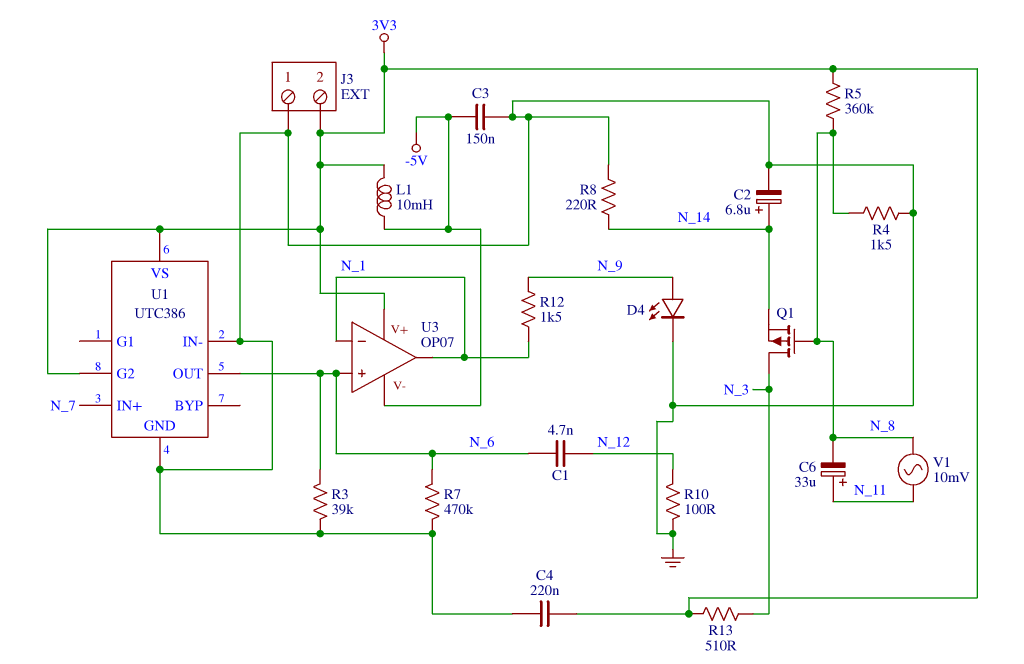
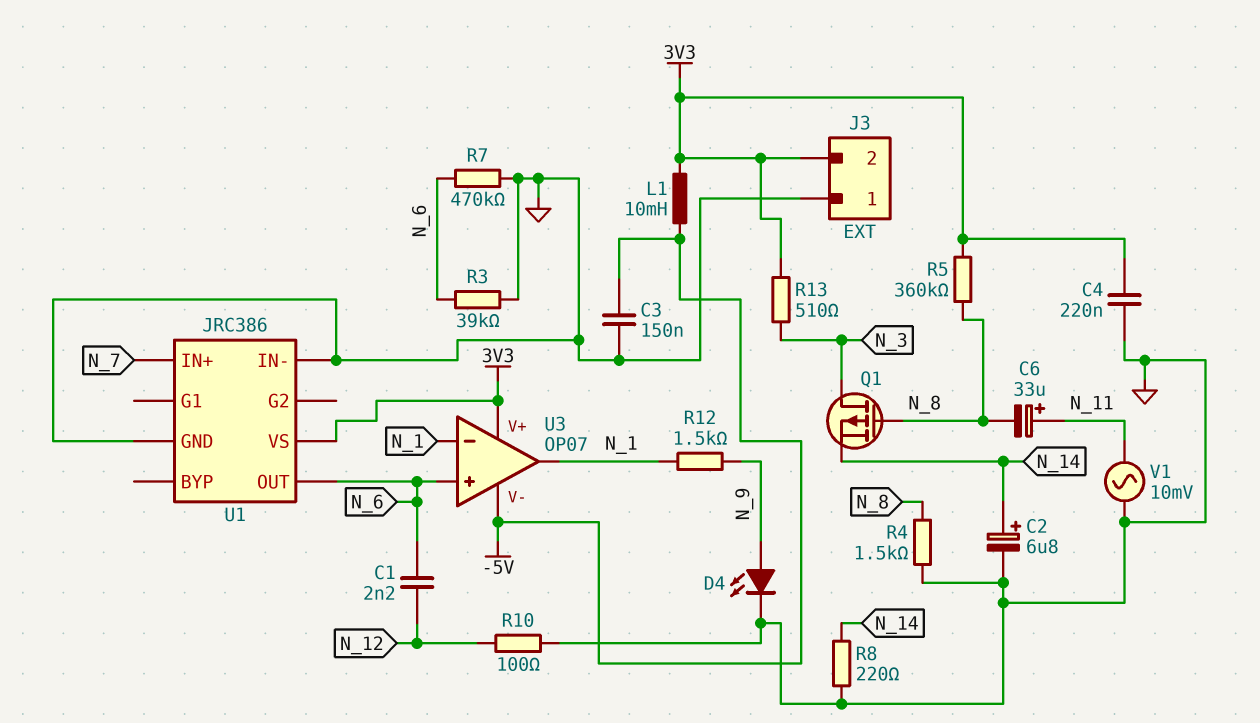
C1: 4.7nF (N_6, N_12) -> 2.2nF (N_6, N_12)
U1: UTC386 -> JRC386
U1 pin G2: 3V3 -> none
V1: AC 10mV (N_8, N_11) -> AC 10mV (GND, N_11)

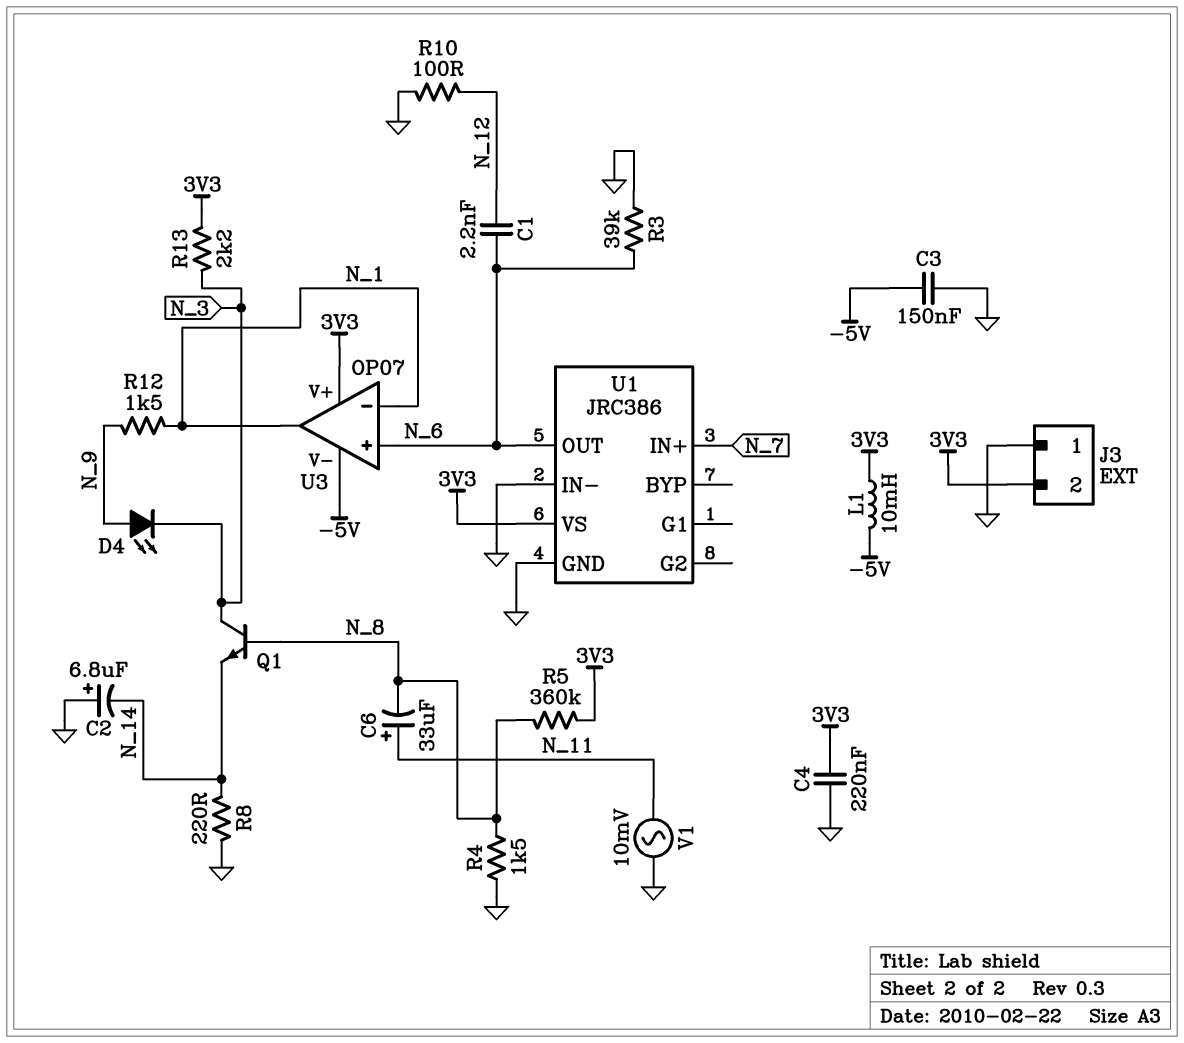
C2: 6.8uF (plus N_14, minus GND) -> 6.8uF (plus GND, minus N_14)
D4: LED (A N_9, K GND) -> LED (A N_9, K N_3)
Q1: PMOS (G N_8, D N_3, S N_14) -> NPN (B N_8, C N_3, E N_14)
R7: 470k (GND, N_6) -> none
R13: 510 (3V3, N_3) -> 2.2k (3V3, N_3)

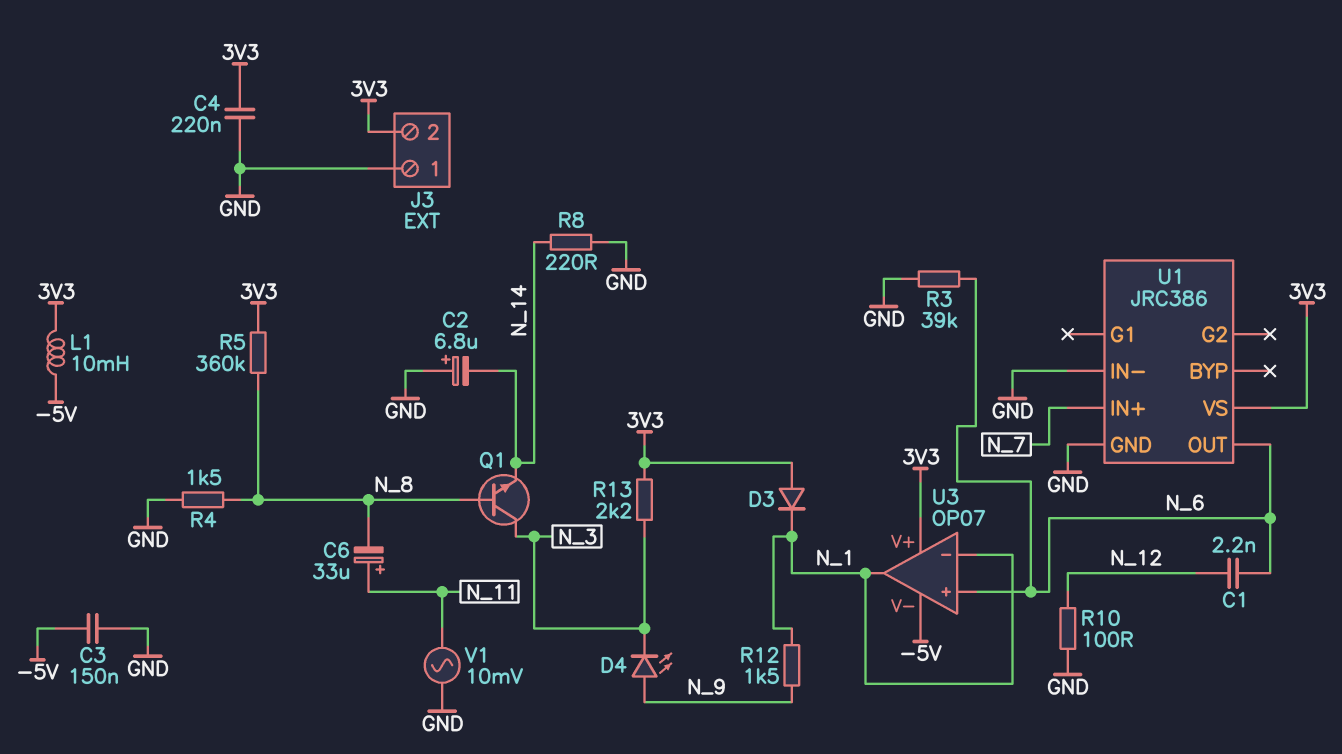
D3: none -> diode (A 3V3, K N_1)

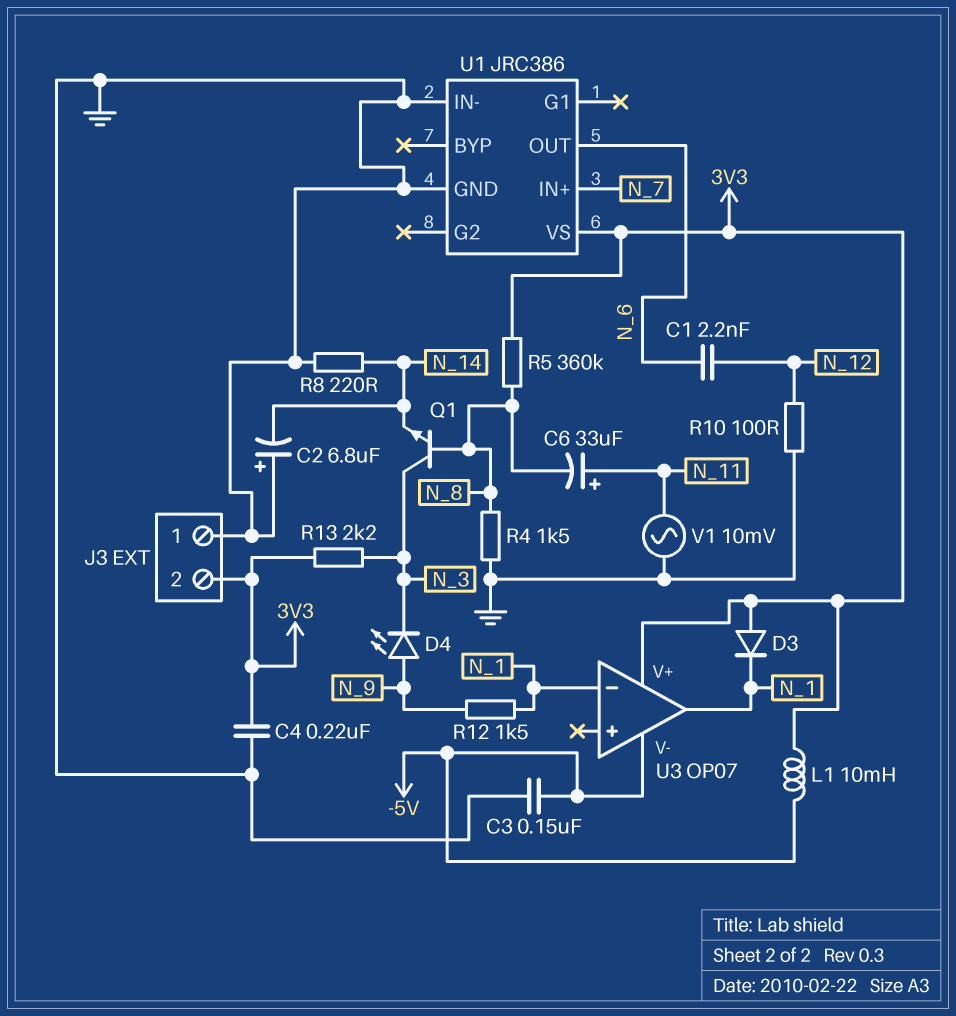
R3: 39k (GND, N_6) -> none
U3 pin in+: N_6 -> none

